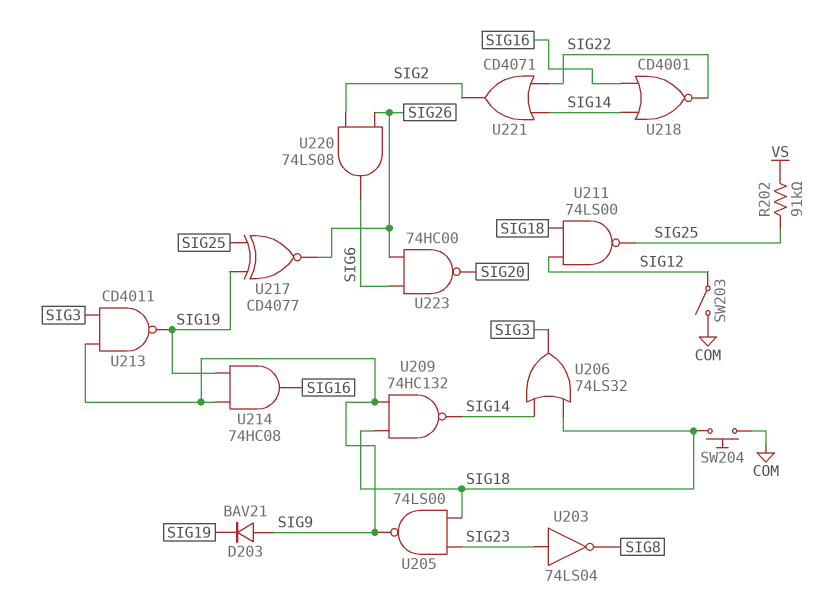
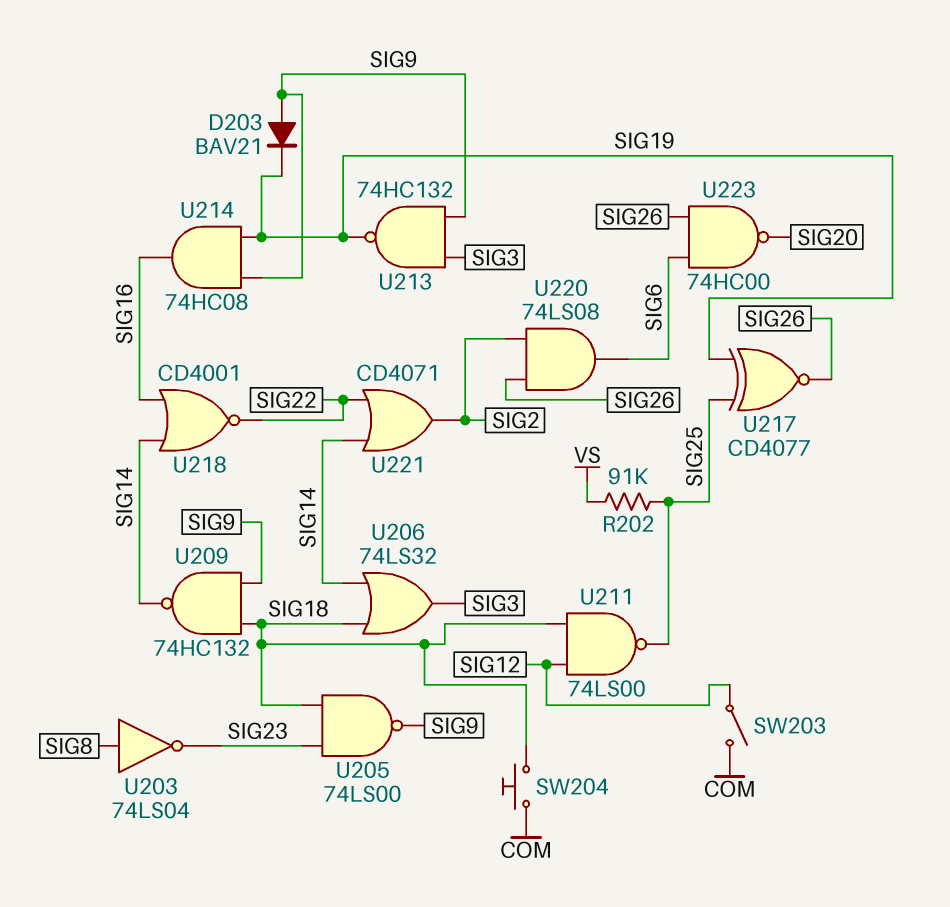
U203: NOT 74LS04 (in SIG23, out SIG8) -> NOT 74LS04 (in SIG8, out SIG23)
U213: NAND CD4011 (in SIG3, in SIG9, out SIG19) -> NAND 74HC132 (in SIG3, in SIG9, out SIG19)

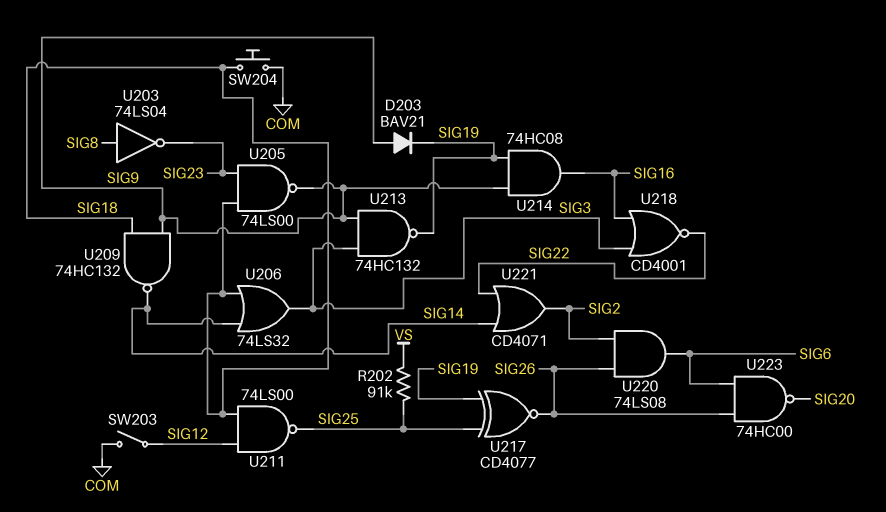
U218: NOR CD4001 (in SIG14, in SIG16, out SIG22) -> NOR CD4001 (in SIG3, in SIG16, out SIG22)

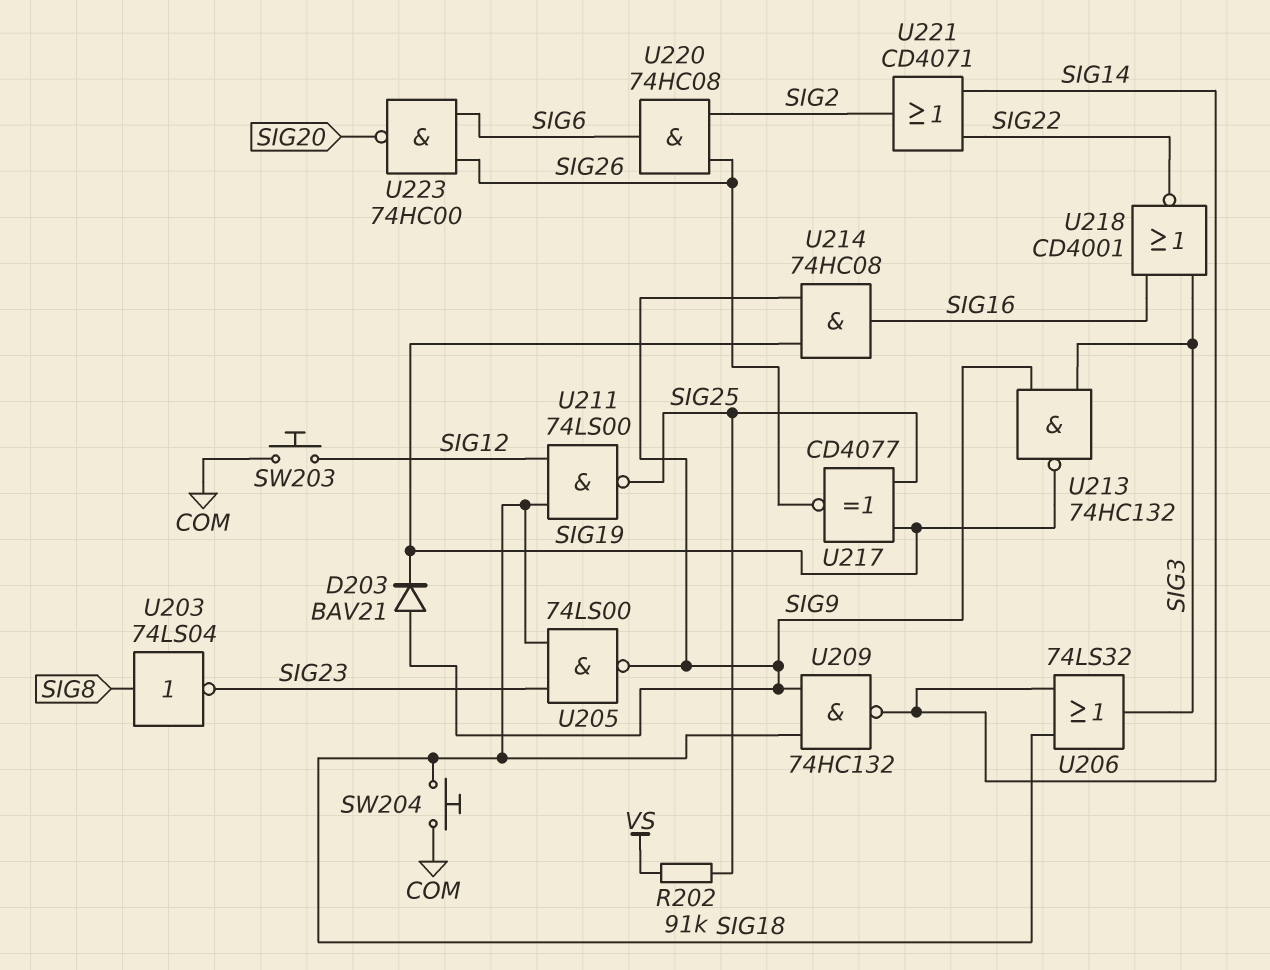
SW203: switch (COM, SIG12) -> button (COM, SIG12)
U220: AND 74LS08 (in SIG2, in SIG26, out SIG6) -> AND 74HC08 (in SIG2, in SIG26, out SIG6)

